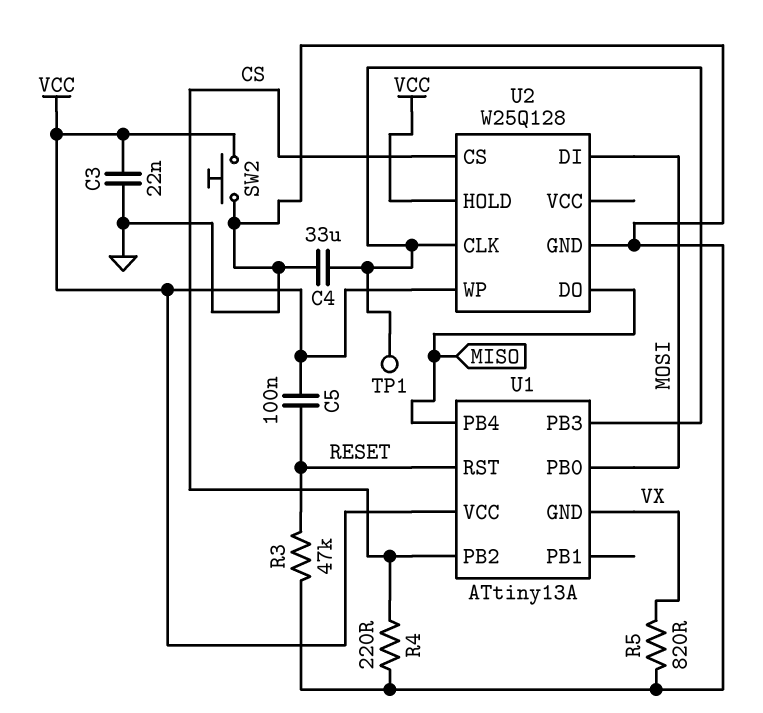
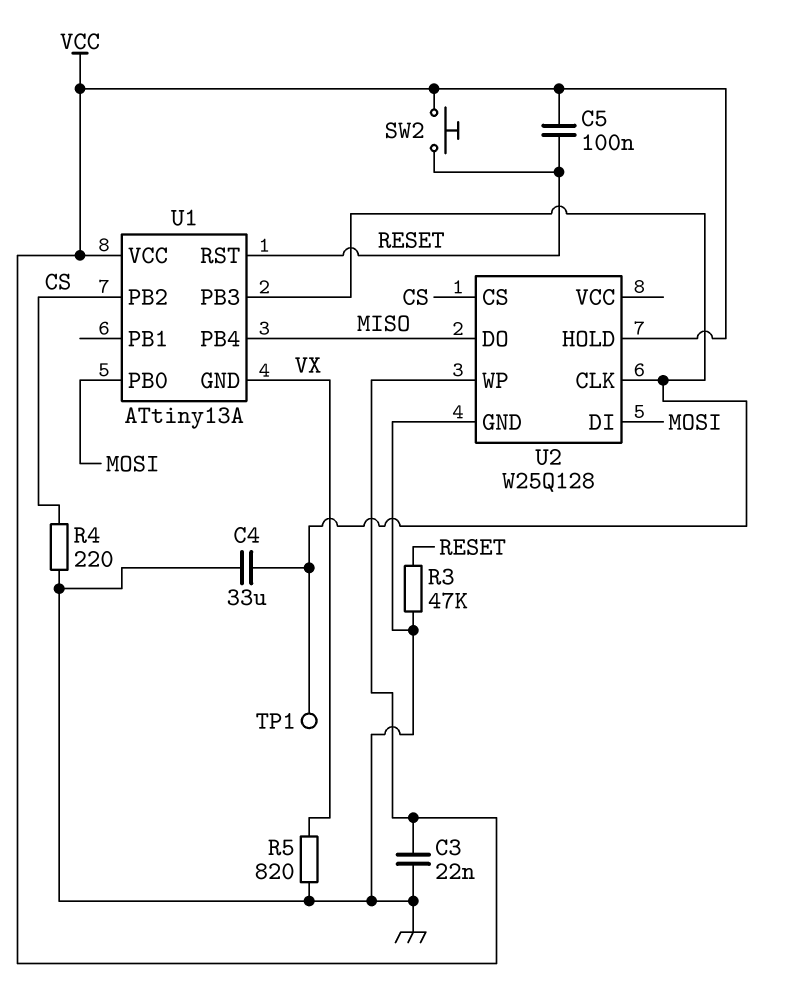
SW2: button (GND, VCC) -> button (RESET, VCC)

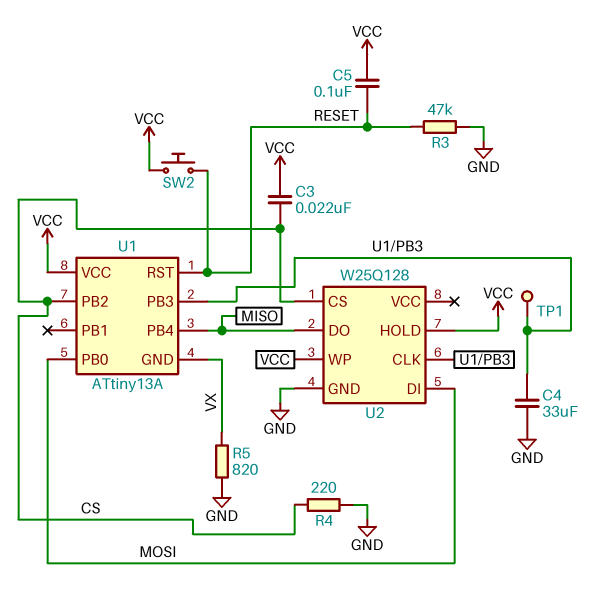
C3: 22nF (GND, VCC) -> 22nF (CS, VCC)

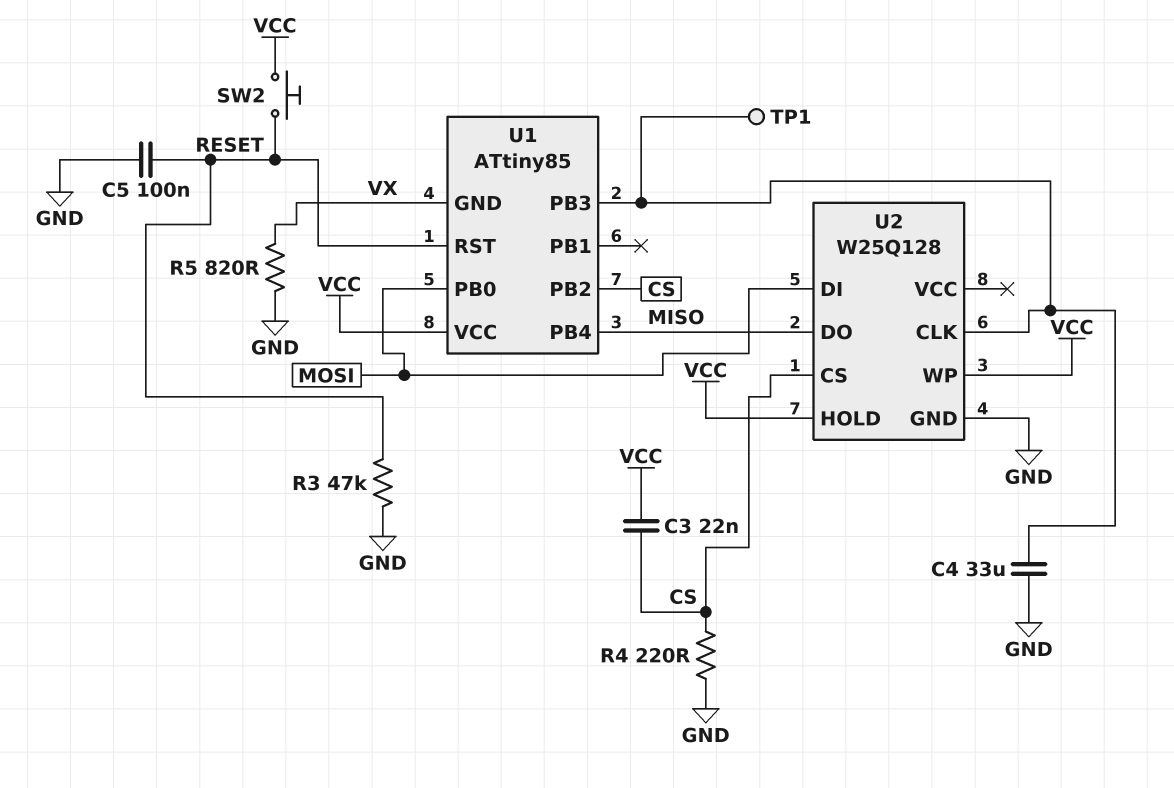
C5: 100nF (RESET, VCC) -> 100nF (GND, RESET)
U1: ATtiny13A -> ATtiny85

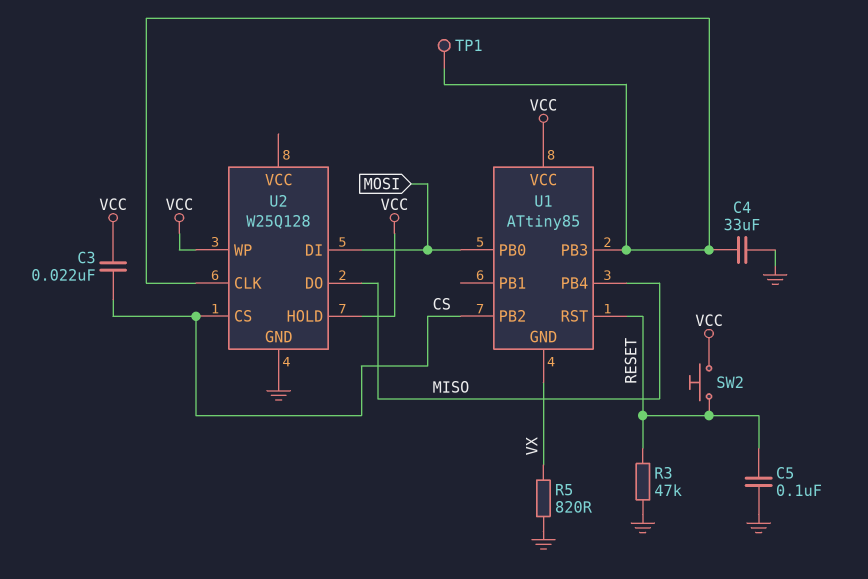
R4: 220 (CS, GND) -> none

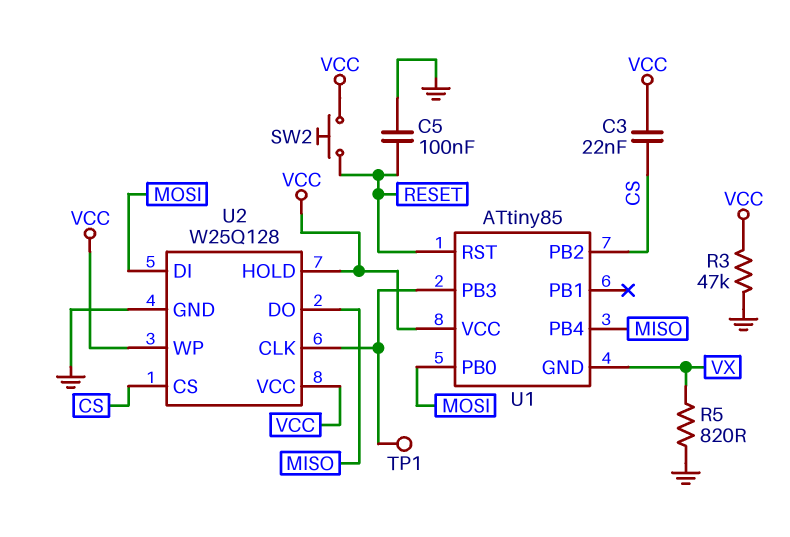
C4: 33uF (GND, U1/PB3) -> none
R3: 47k (GND, RESET) -> 47k (GND, VCC)
U2 pin VCC: none -> VCC

